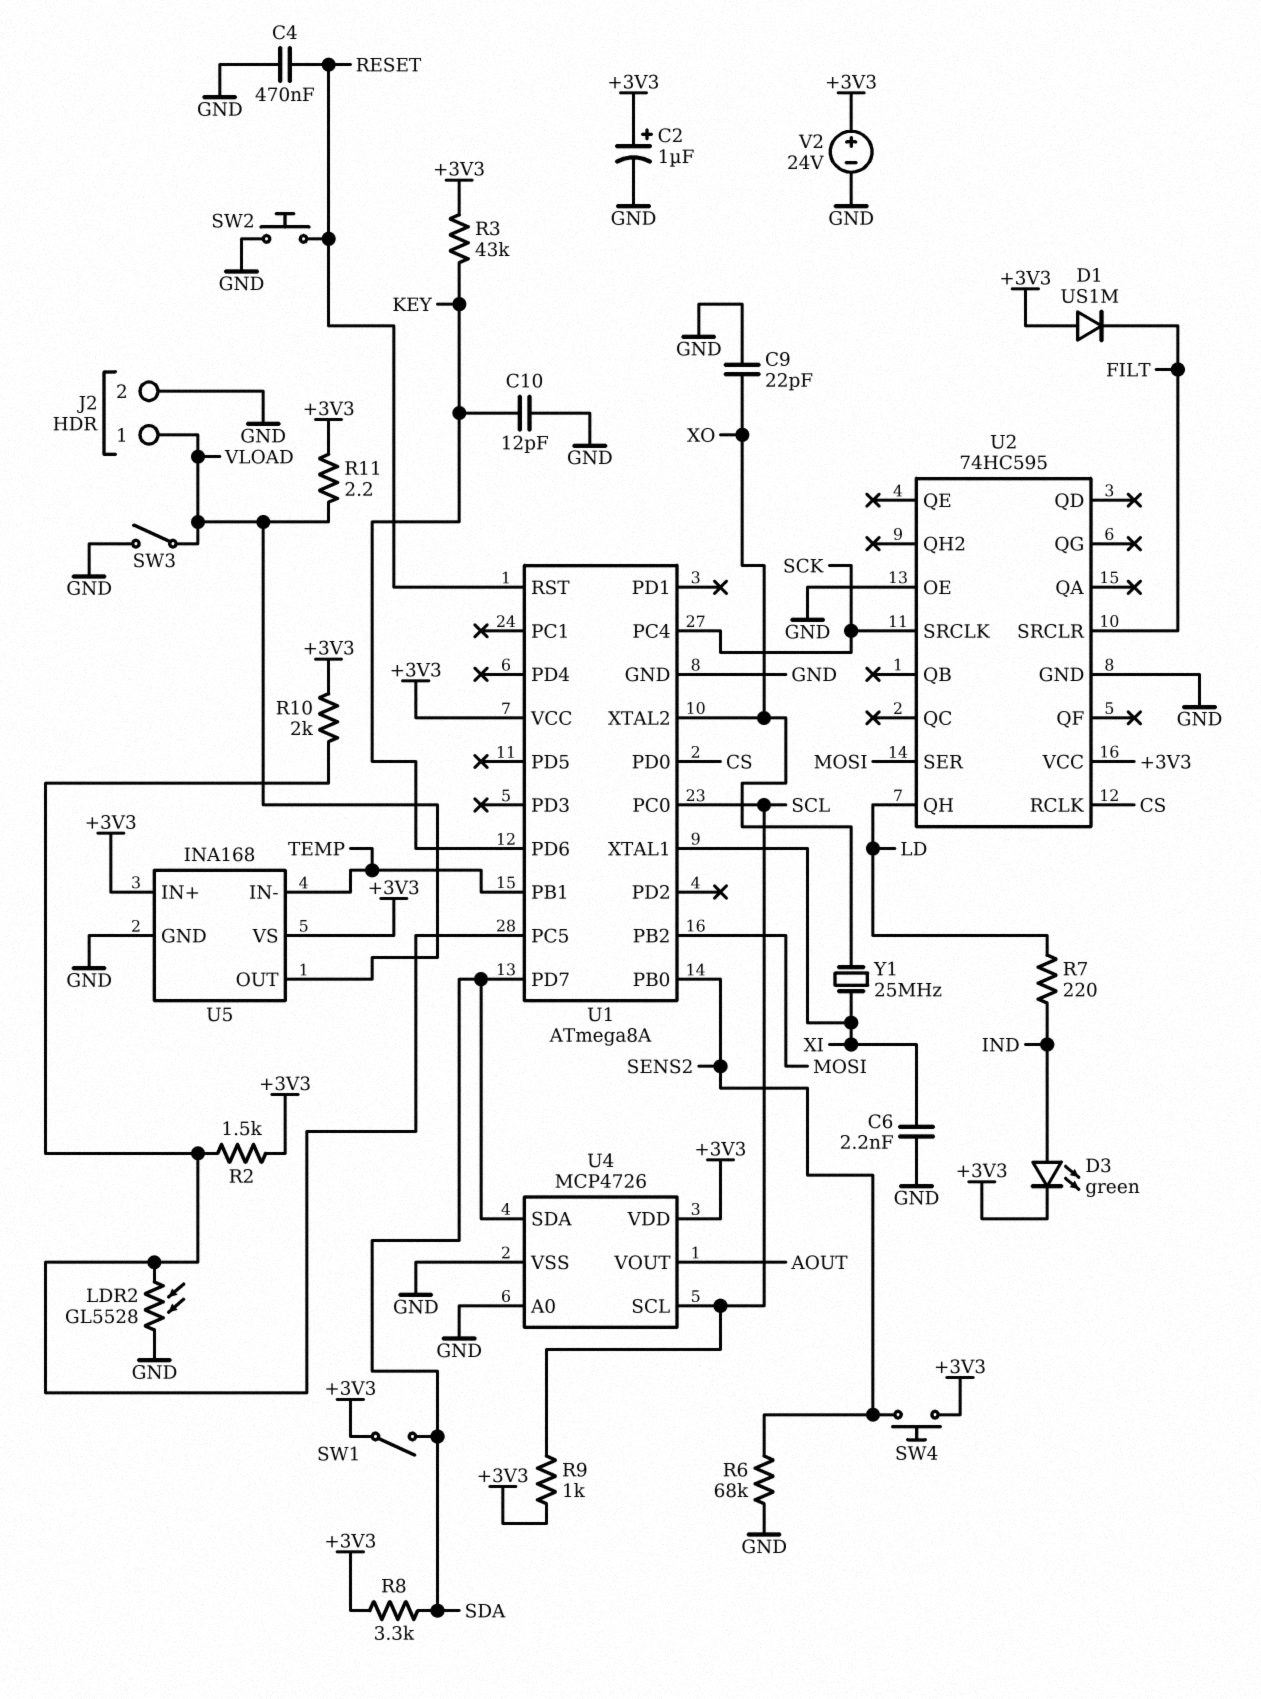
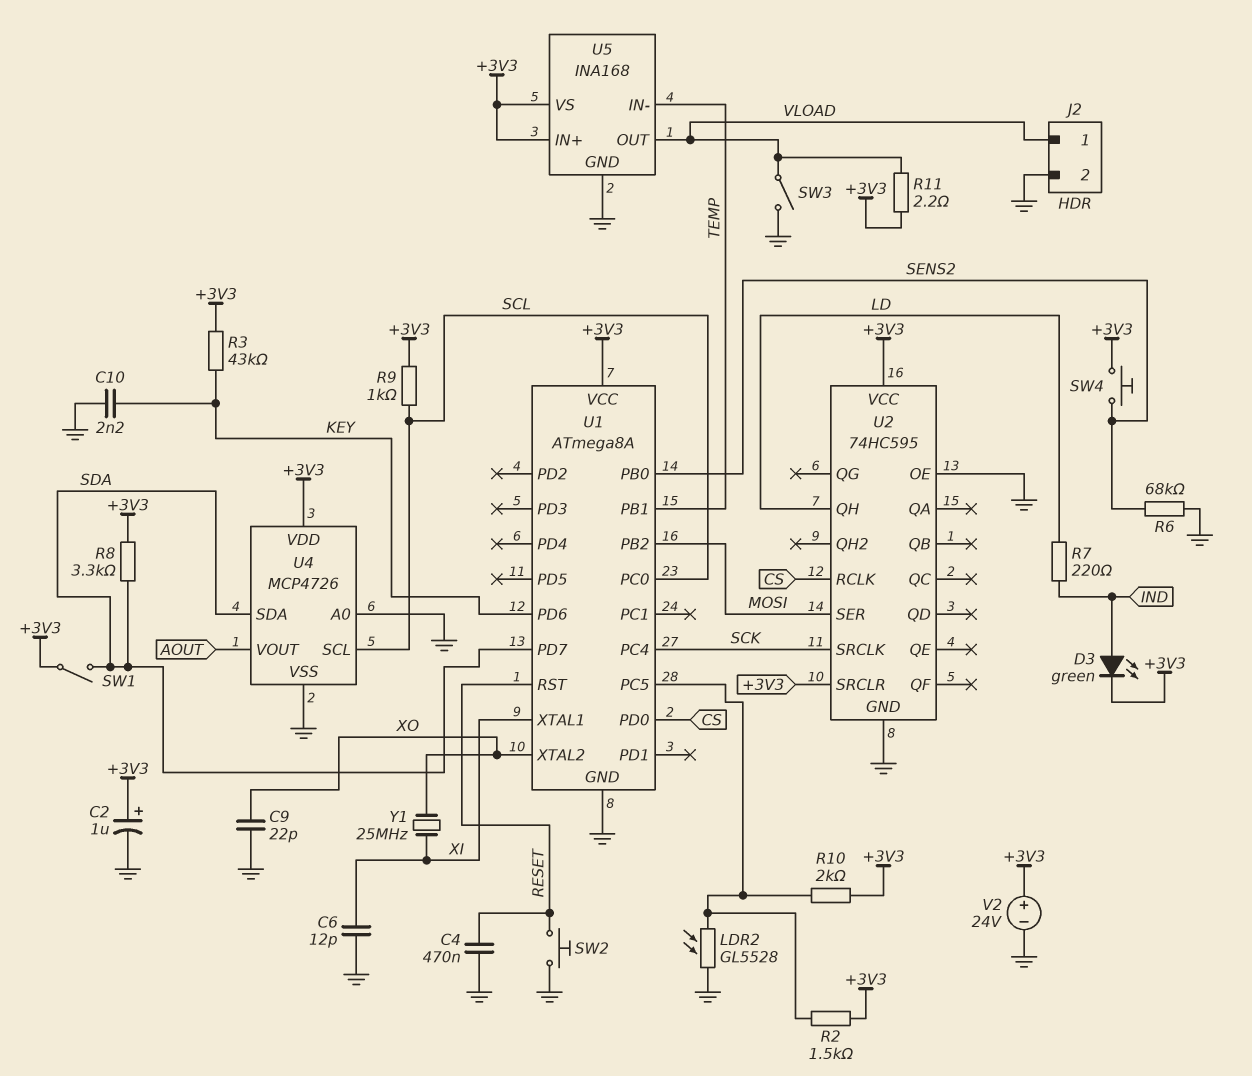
C6: 2.2nF (GND, XI) -> 12pF (GND, XI)
C10: 12pF (GND, KEY) -> 2.2nF (GND, KEY)
D1: diode US1M (A +3V3, K FILT) -> none
U2 pin SRCLR: FILT -> +3V3

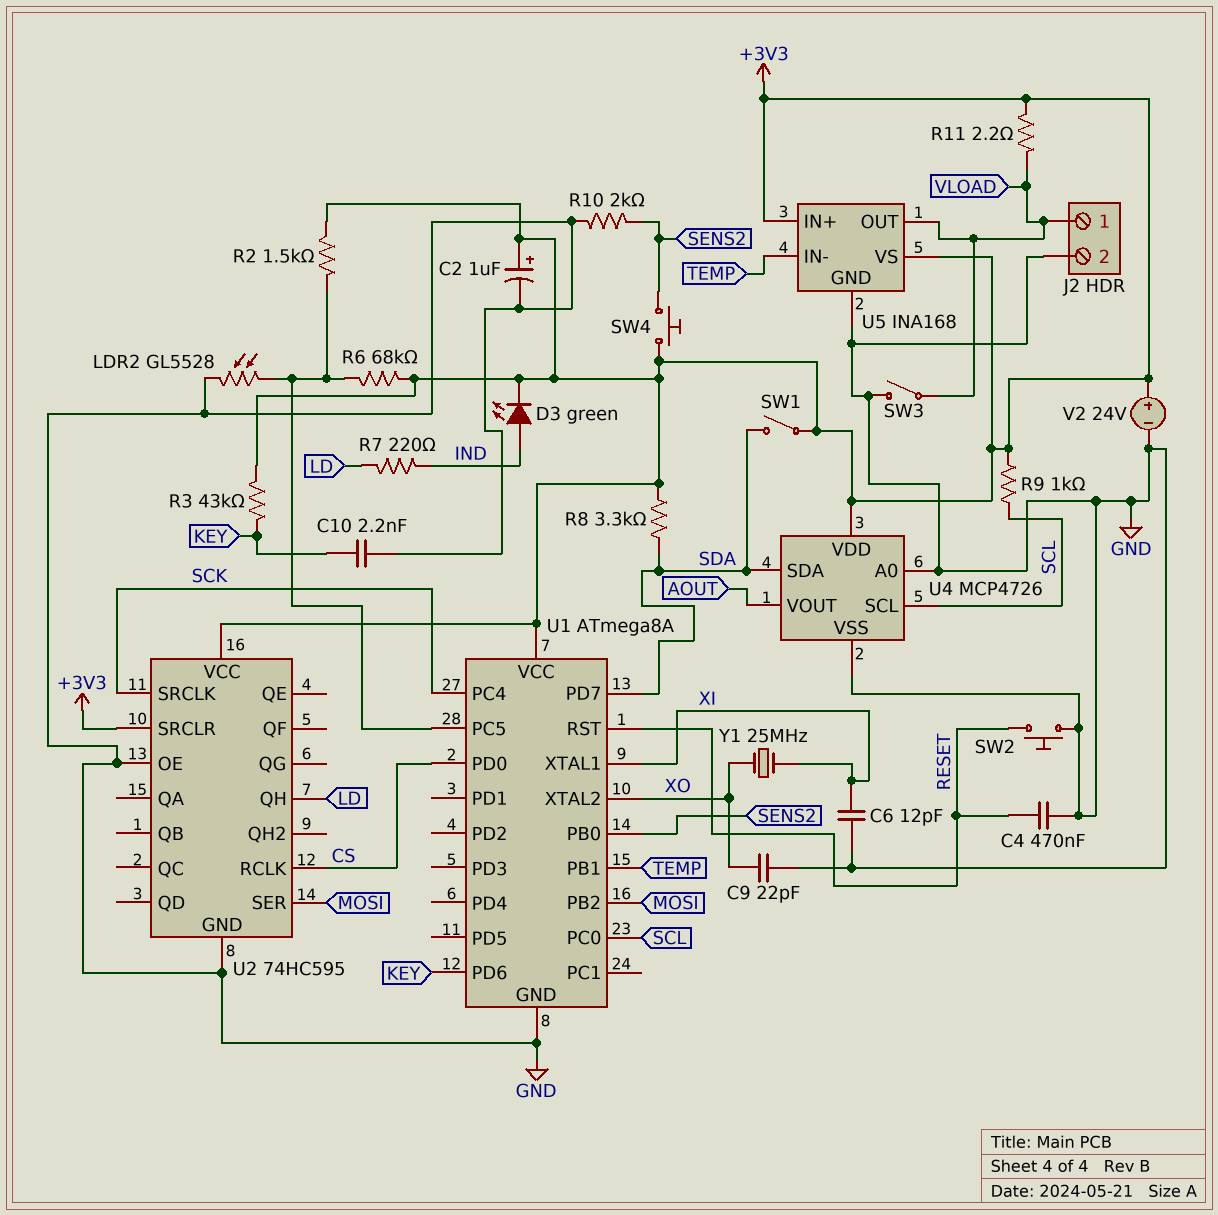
R6: 68k (GND, SENS2) -> 68k (+3V3, U1/PC5)
R10: 2k (+3V3, U1/PC5) -> 2k (GND, SENS2)

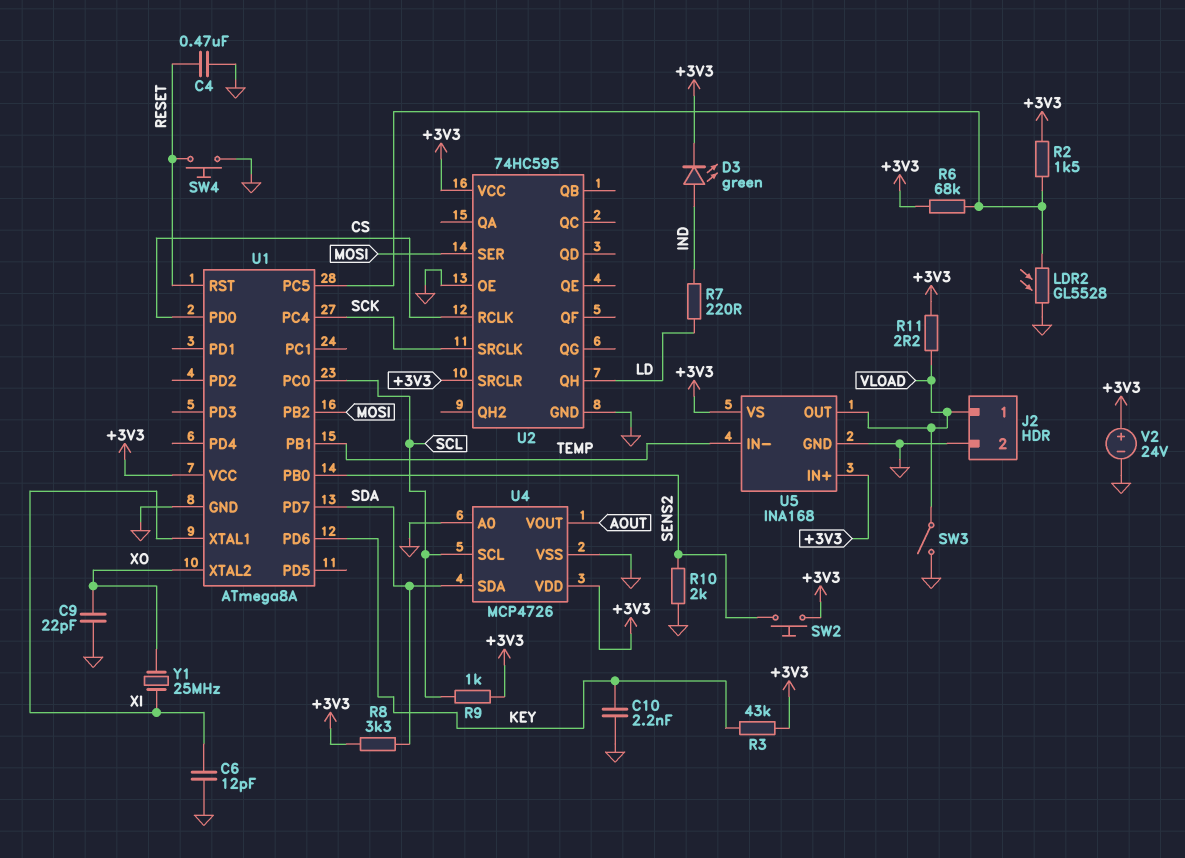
C2: 1uF (plus +3V3, minus GND) -> none
SW1: switch (+3V3, SDA) -> none
SW2: button (GND, RESET) -> button (+3V3, SENS2)
SW4: button (+3V3, SENS2) -> button (GND, RESET)

